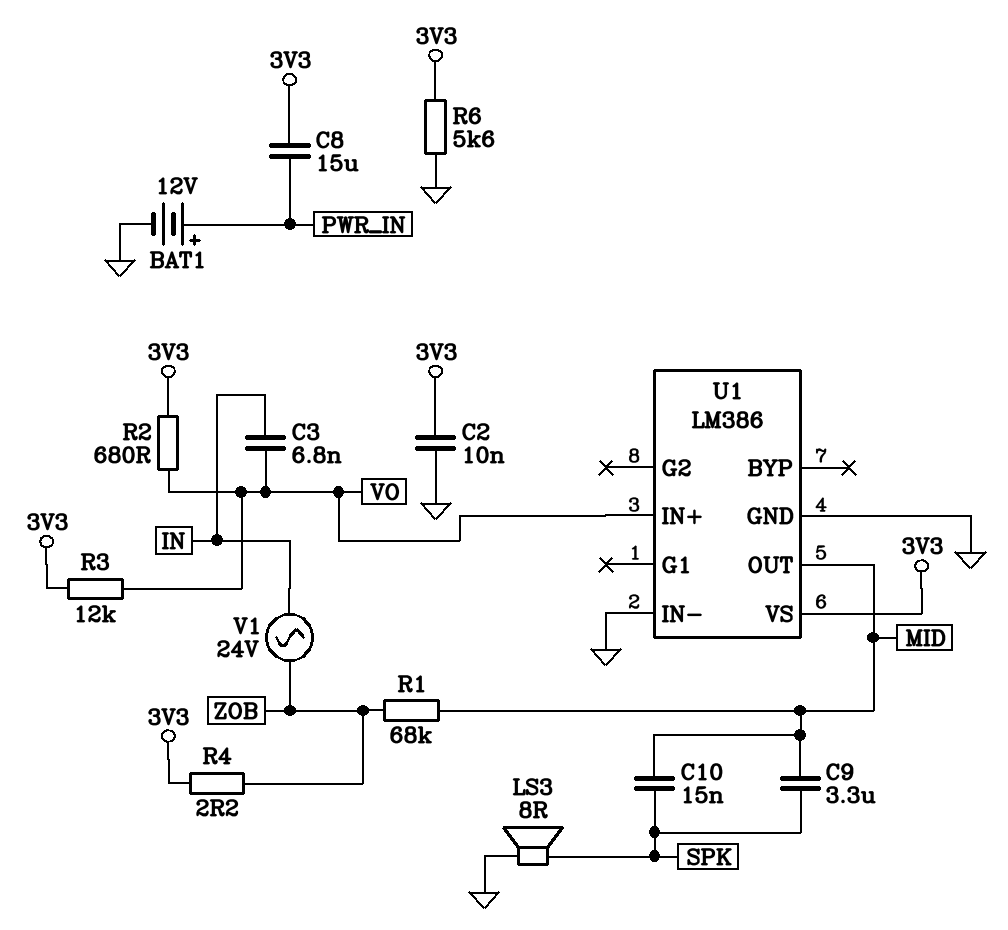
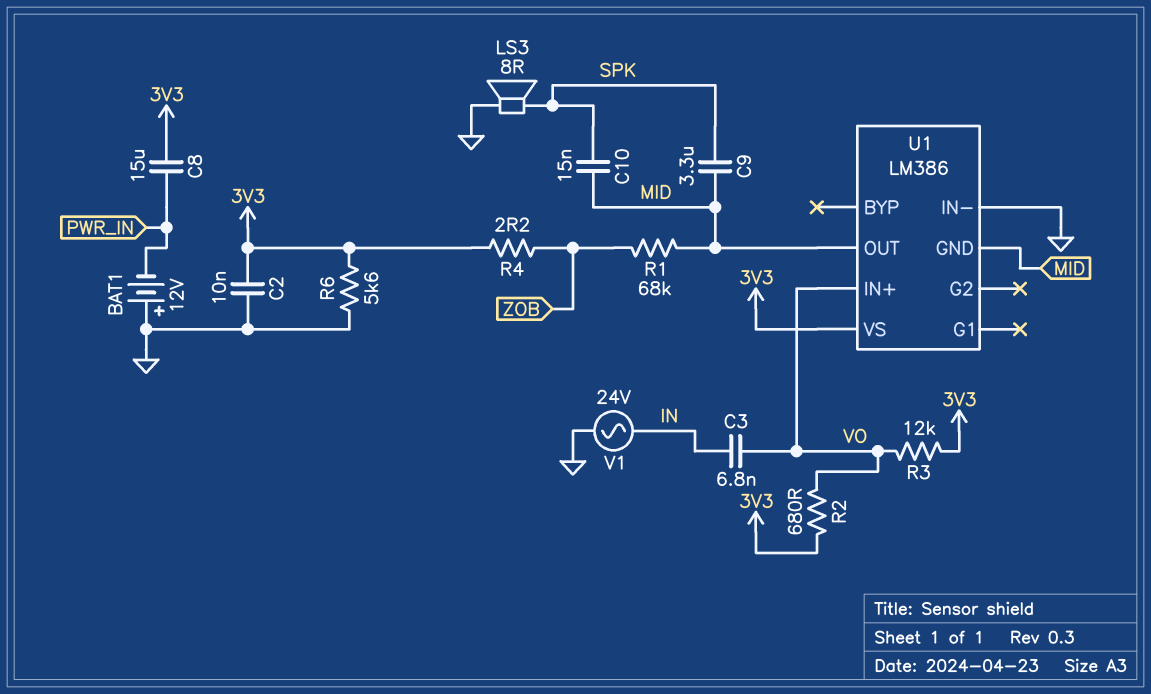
BAT1: 12V (plus PWR_IN, minus GND) -> 12V (plus GND, minus PWR_IN)
U1 pin GND: GND -> MID
V1: AC 24V (IN, ZOB) -> AC 24V (GND, IN)

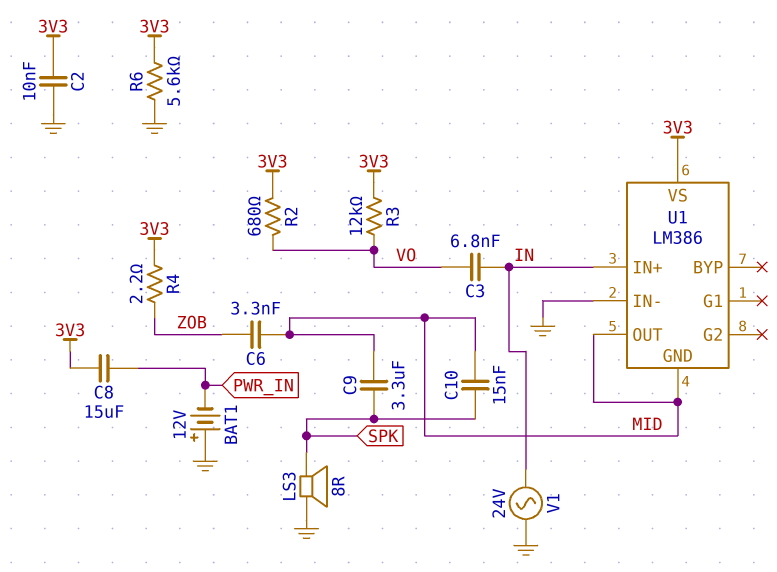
C6: none -> 3.3nF (MID, ZOB)
R1: 68k (MID, ZOB) -> none
U1 pin IN+: VO -> IN

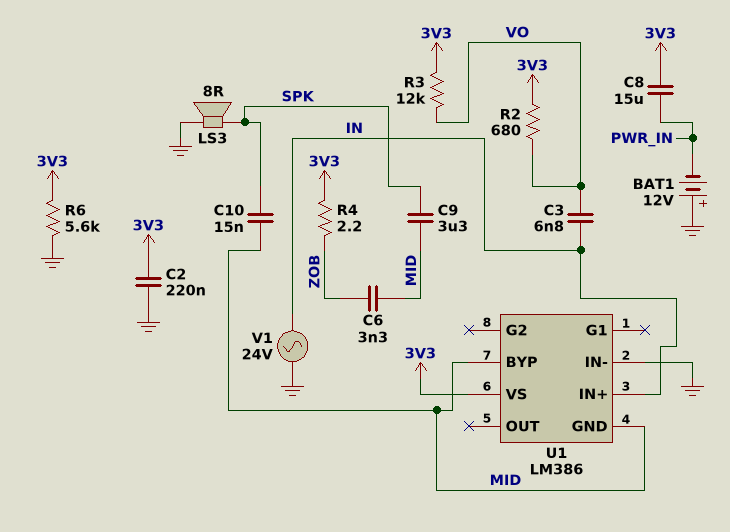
C2: 10nF (3V3, GND) -> 220nF (3V3, GND)
U1 pin BYP: none -> MID
U1 pin OUT: MID -> none

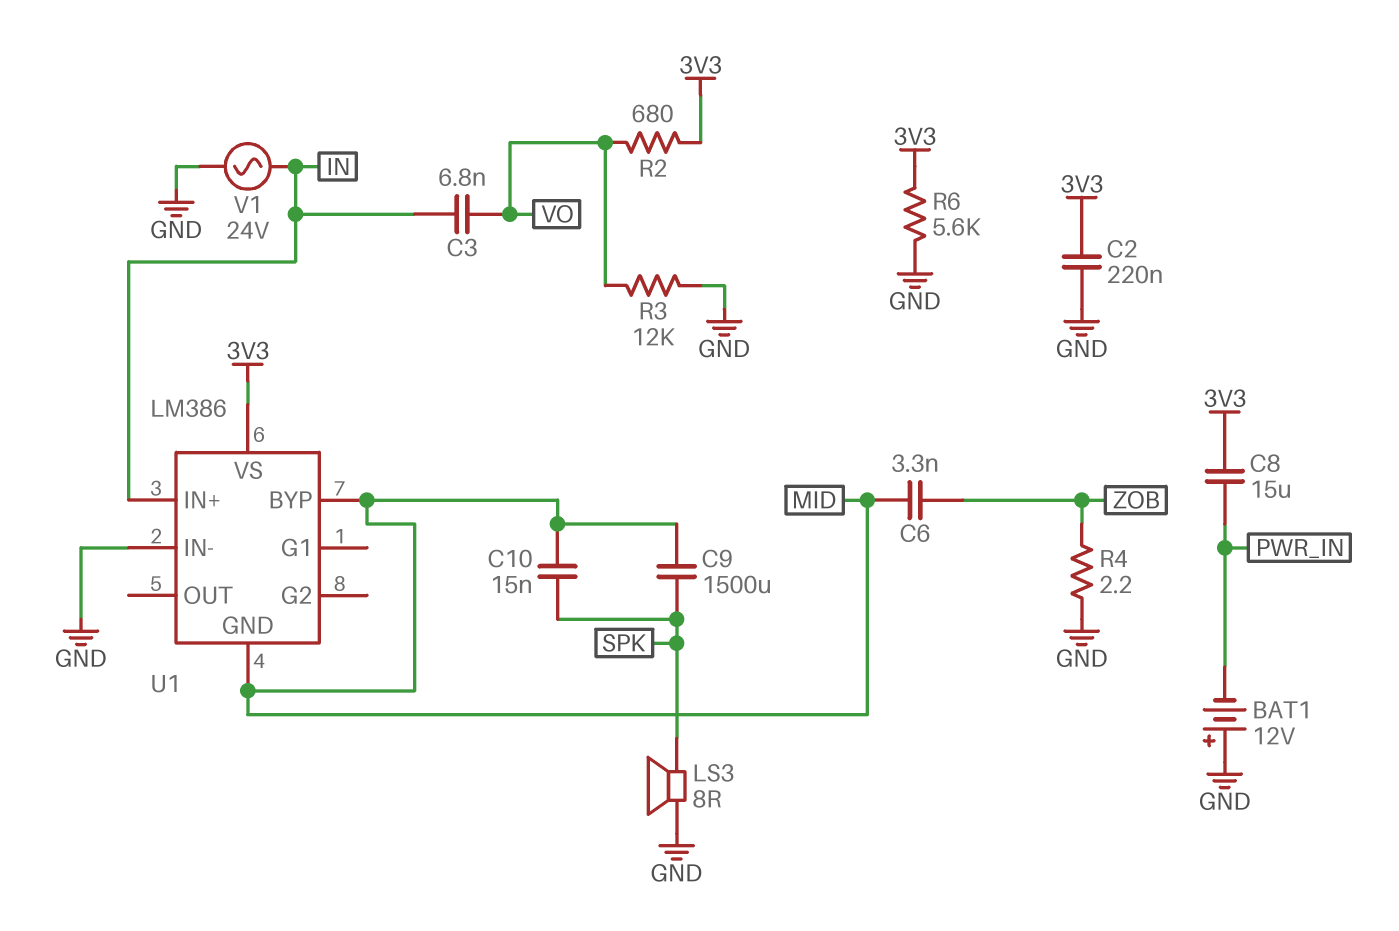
C9: 3.3uF (MID, SPK) -> 1500uF (MID, SPK)
R3: 12k (3V3, VO) -> 12k (GND, VO)
R4: 2.2 (3V3, ZOB) -> 2.2 (GND, ZOB)

